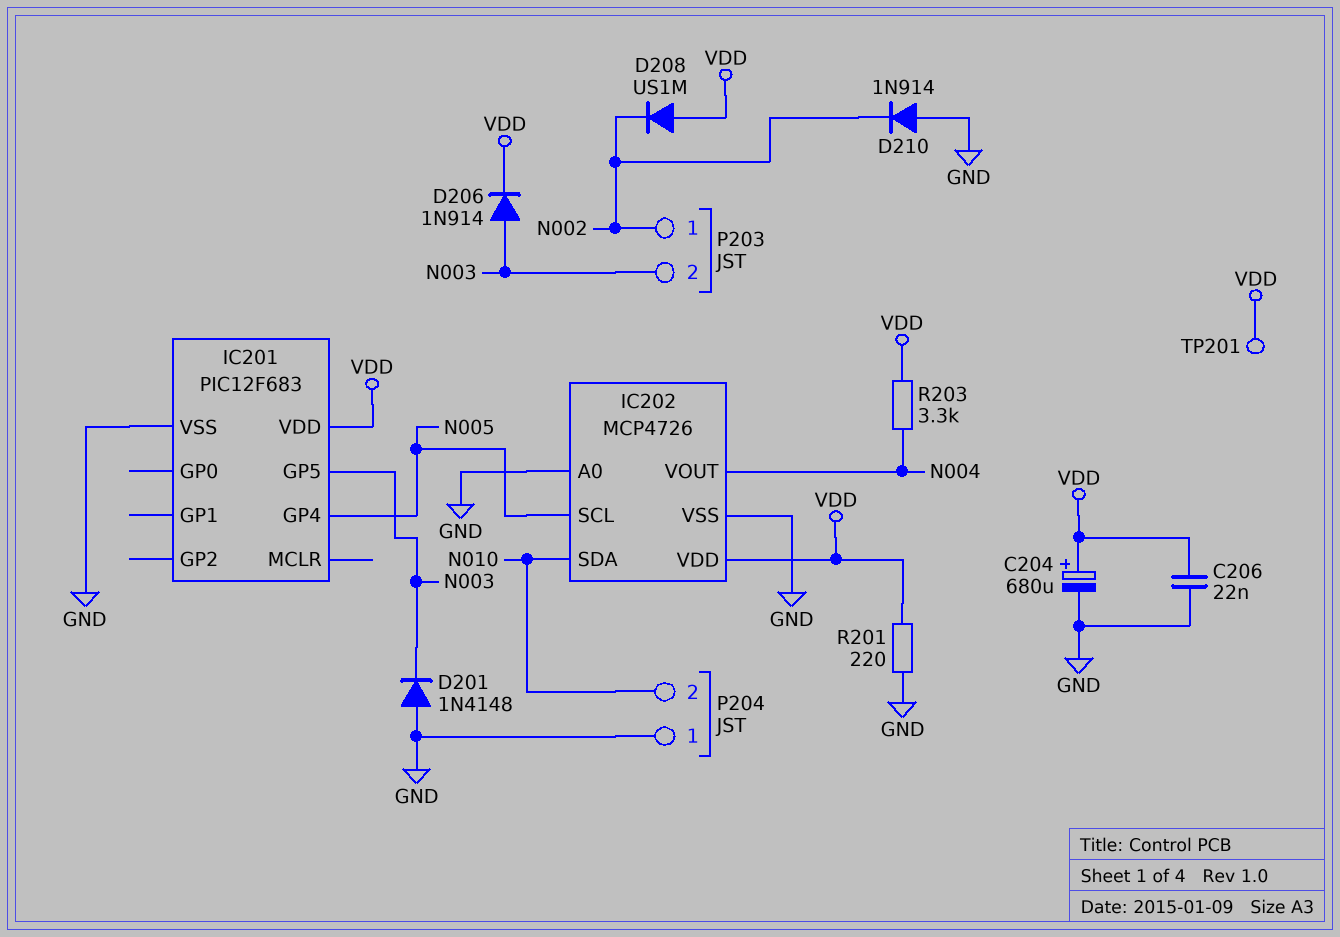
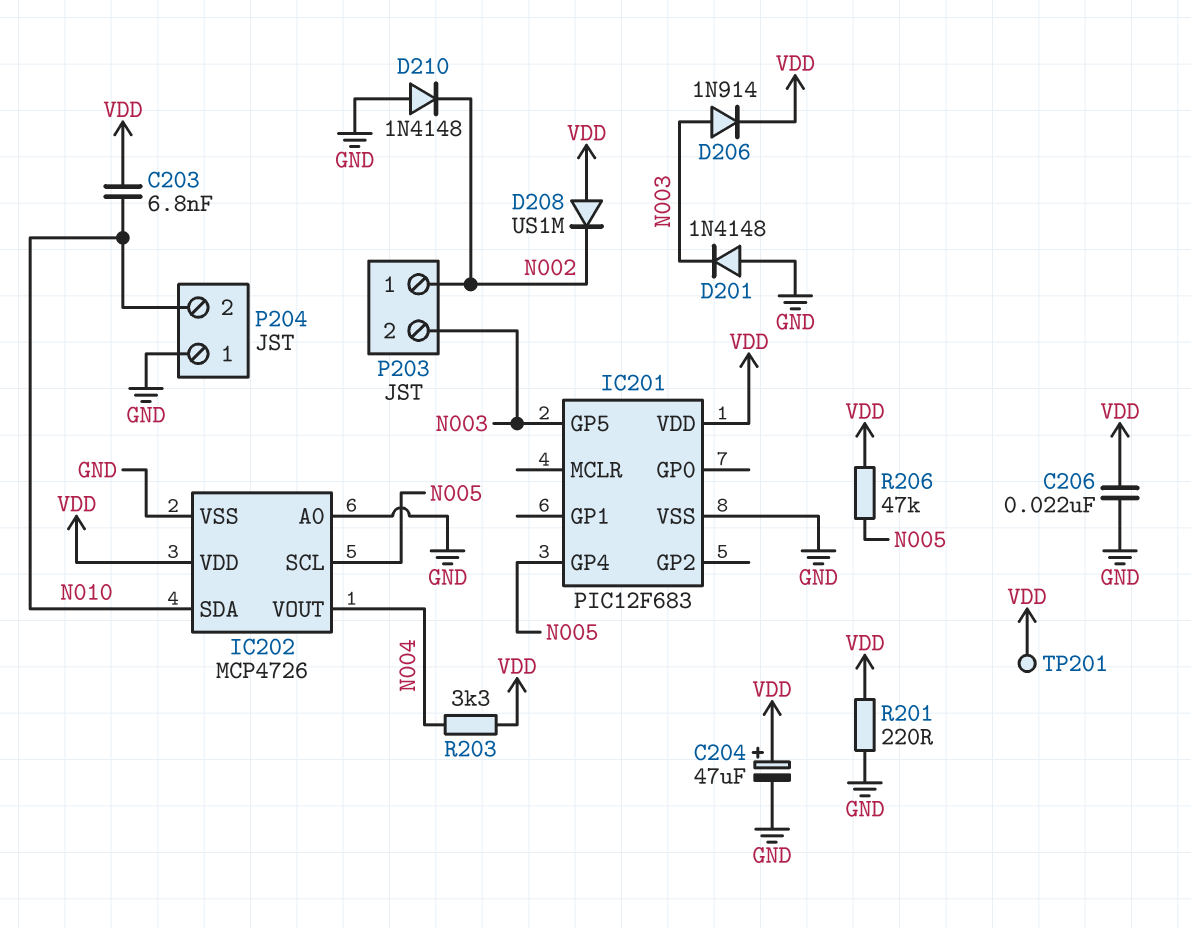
C203: none -> 6.8nF (N010, VDD)
C204: 680uF (plus VDD, minus GND) -> 47uF (plus VDD, minus GND)
D210: diode 1N914 (A GND, K N002) -> diode 1N4148 (A GND, K N002)
R206: none -> 47k (N005, VDD)

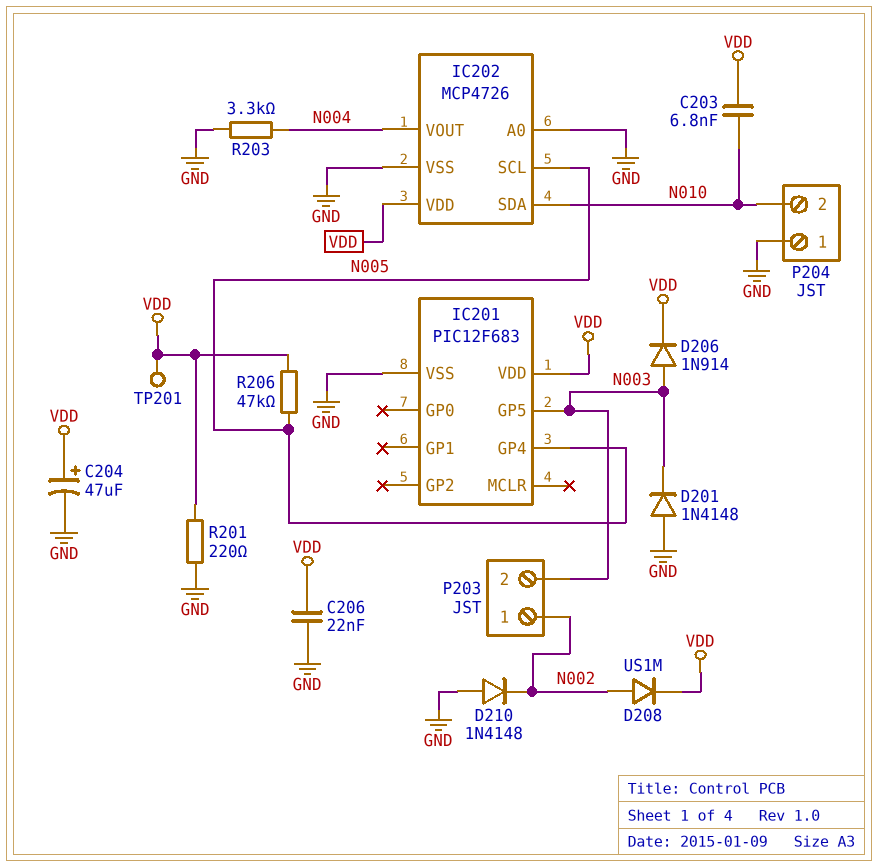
D208: diode US1M (A VDD, K N002) -> diode US1M (A N002, K VDD)
R203: 3.3k (N004, VDD) -> 3.3k (GND, N004)

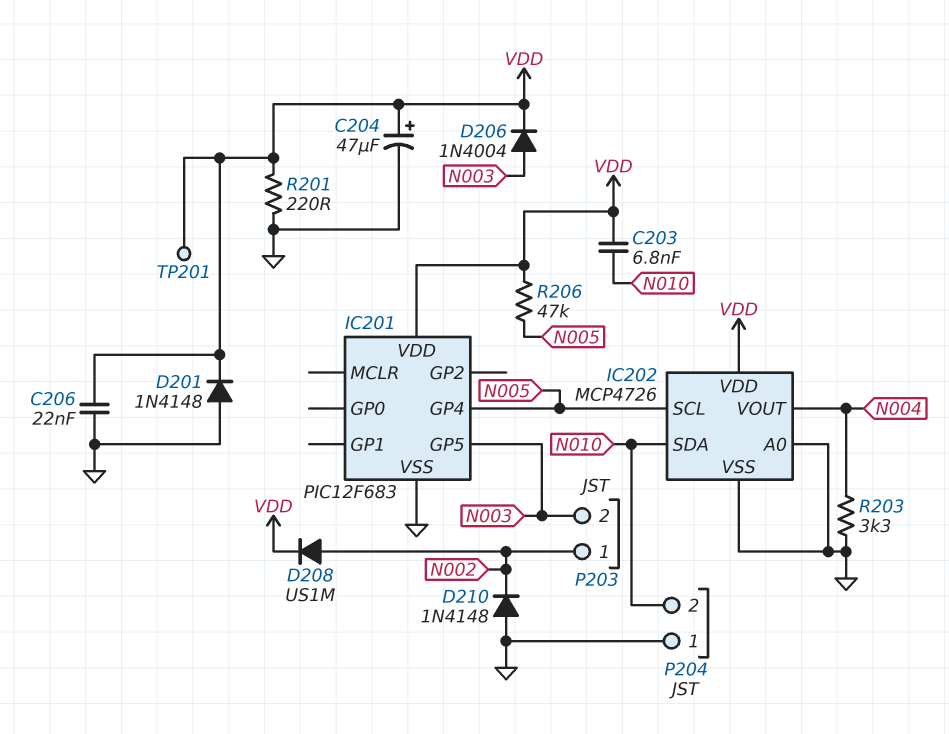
D201: diode 1N4148 (A GND, K N003) -> diode 1N4148 (A GND, K VDD)
D206: diode 1N914 (A N003, K VDD) -> diode 1N4004 (A N003, K VDD)

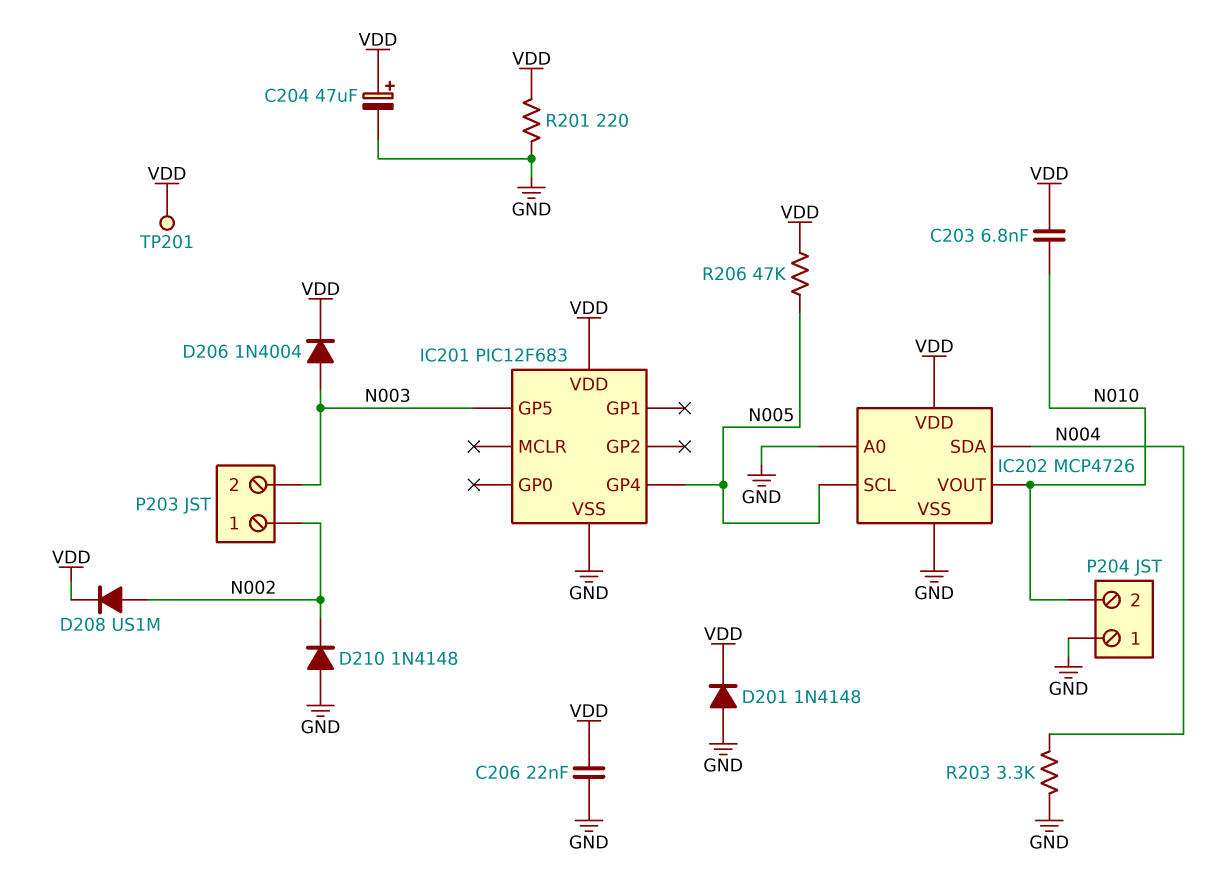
IC202 pin SDA: N010 -> N004
IC202 pin VOUT: N004 -> N010

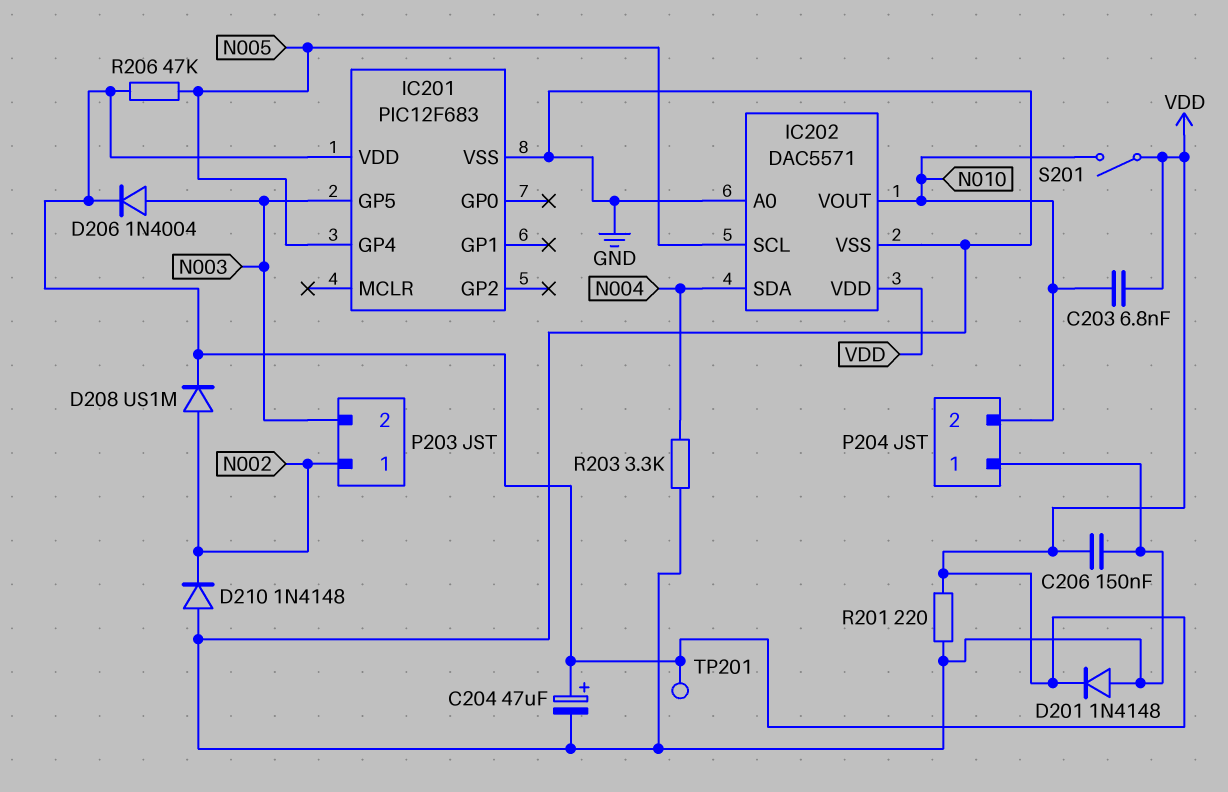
C206: 22nF (GND, VDD) -> 150nF (GND, VDD)
IC202: MCP4726 -> DAC5571
S201: none -> switch (N010, VDD)

